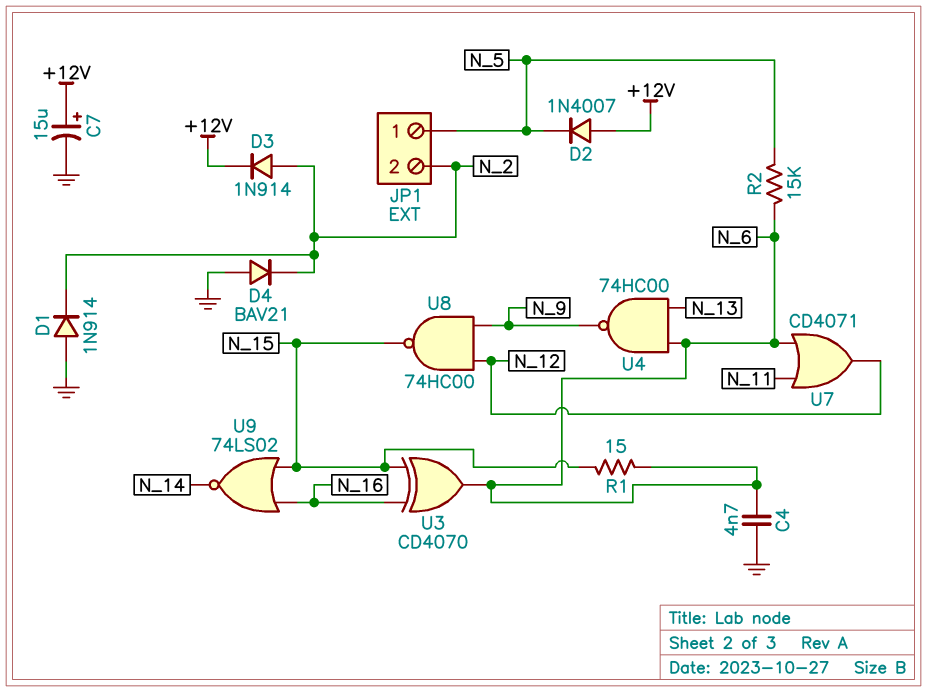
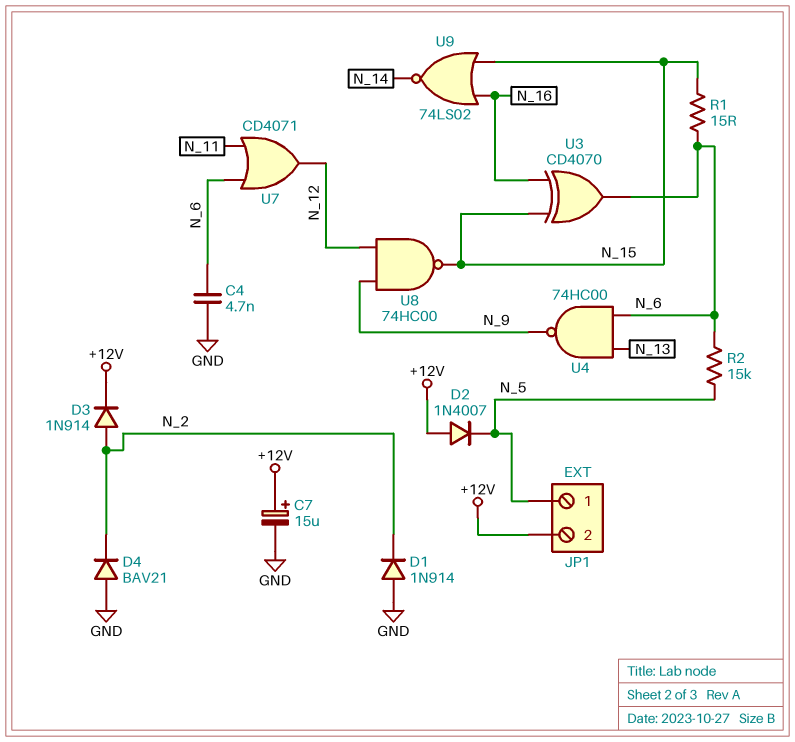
JP1 pin 2: N_2 -> +12V

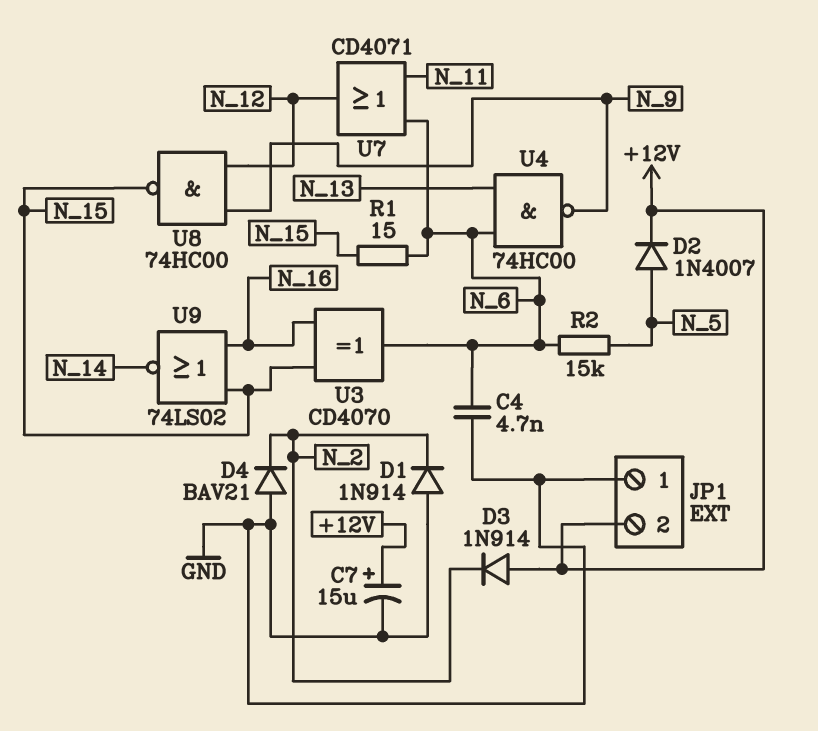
D2: diode 1N4007 (A +12V, K N_5) -> diode 1N4007 (A N_5, K +12V)
D3: diode 1N914 (A N_2, K +12V) -> diode 1N914 (A +12V, K N_2)
JP1 pin 1: N_5 -> GND

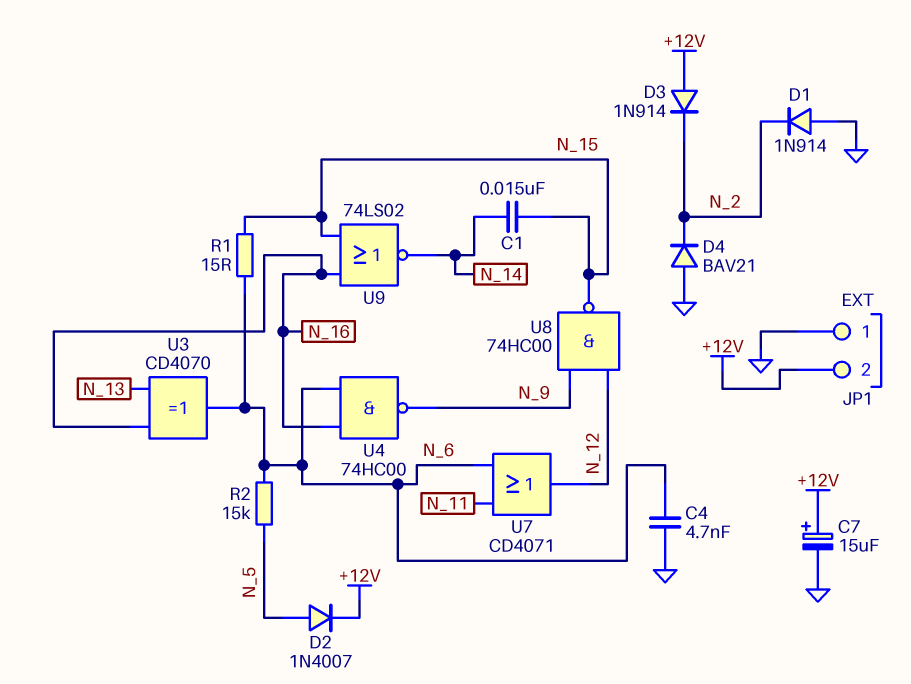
C1: none -> 15nF (N_14, N_15)
U3: XOR CD4070 (in N_15, in N_16, out N_6) -> XOR CD4070 (in N_13, in N_16, out N_6)
U4: NAND 74HC00 (in N_6, in N_13, out N_9) -> NAND 74HC00 (in N_6, in N_16, out N_9)

